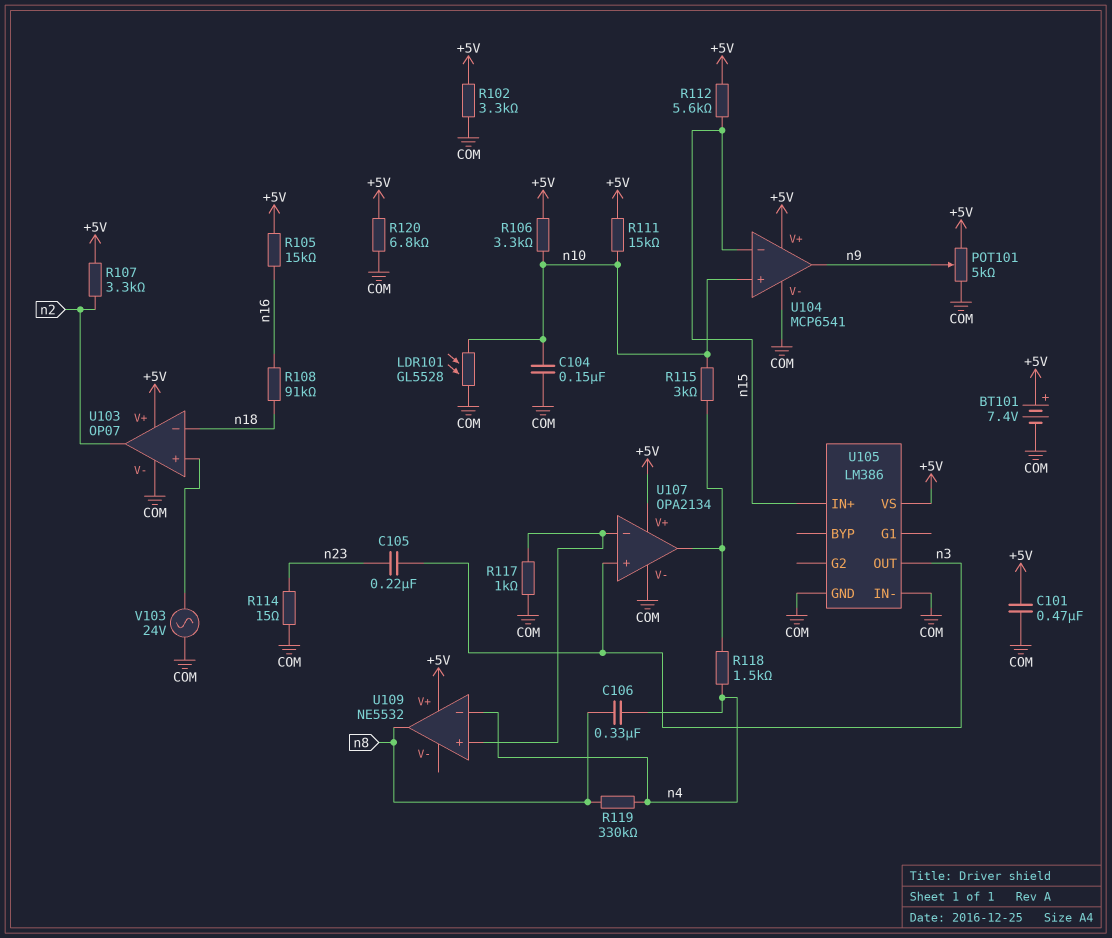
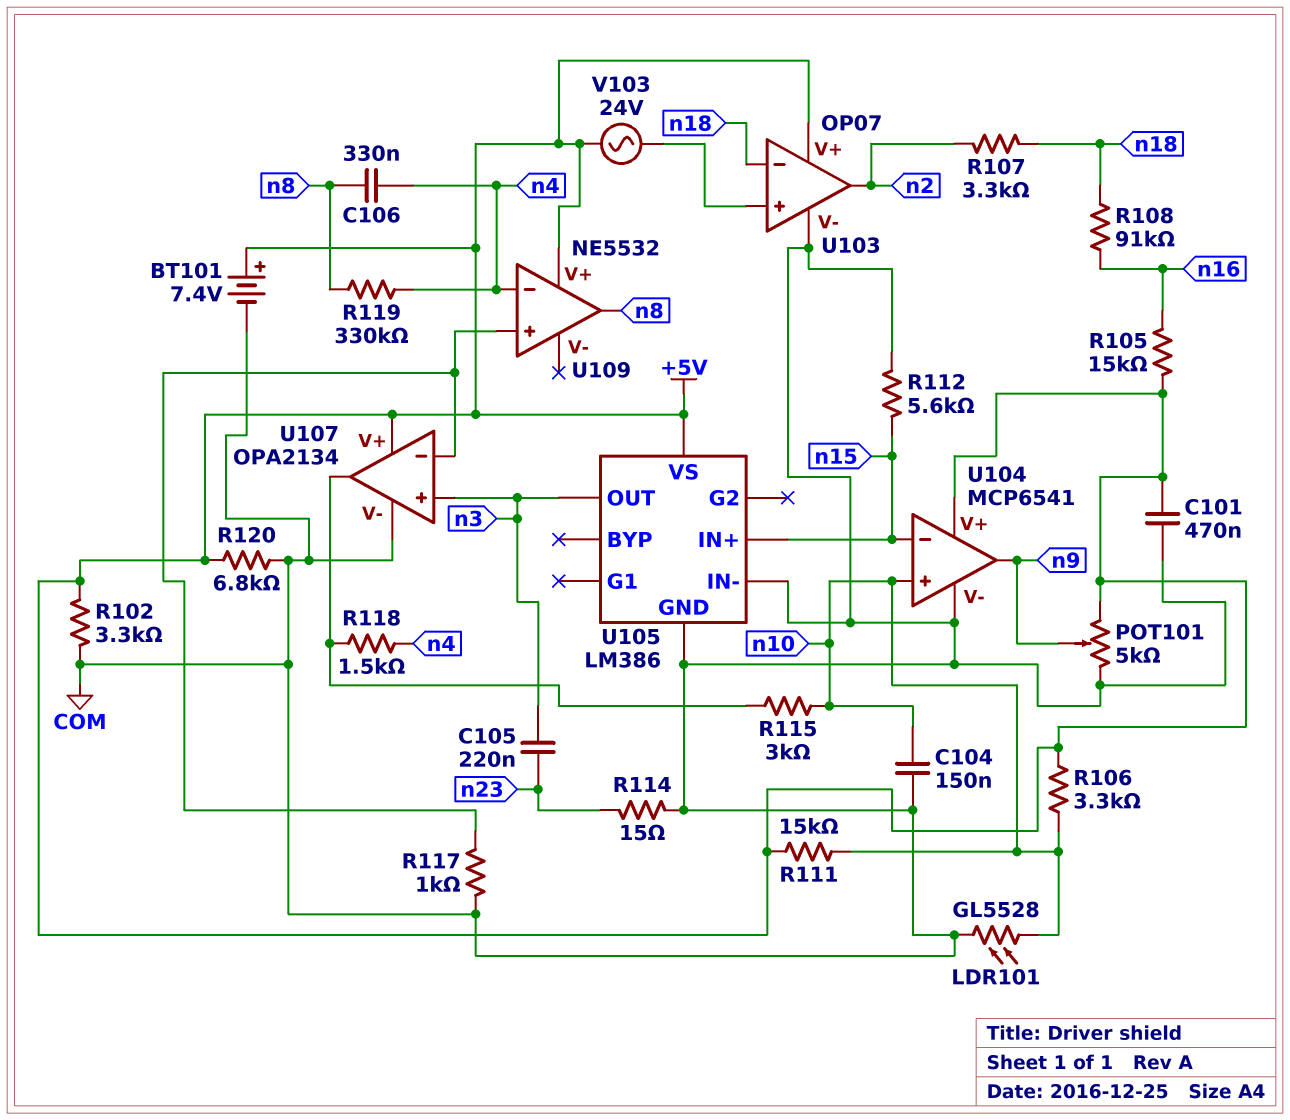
R107: 3.3k (+5V, n2) -> 3.3k (n2, n18)
R112: 5.6k (+5V, n15) -> 5.6k (COM, n15)
V103: AC 24V (COM, U103/in+) -> AC 24V (+5V, U103/in+)

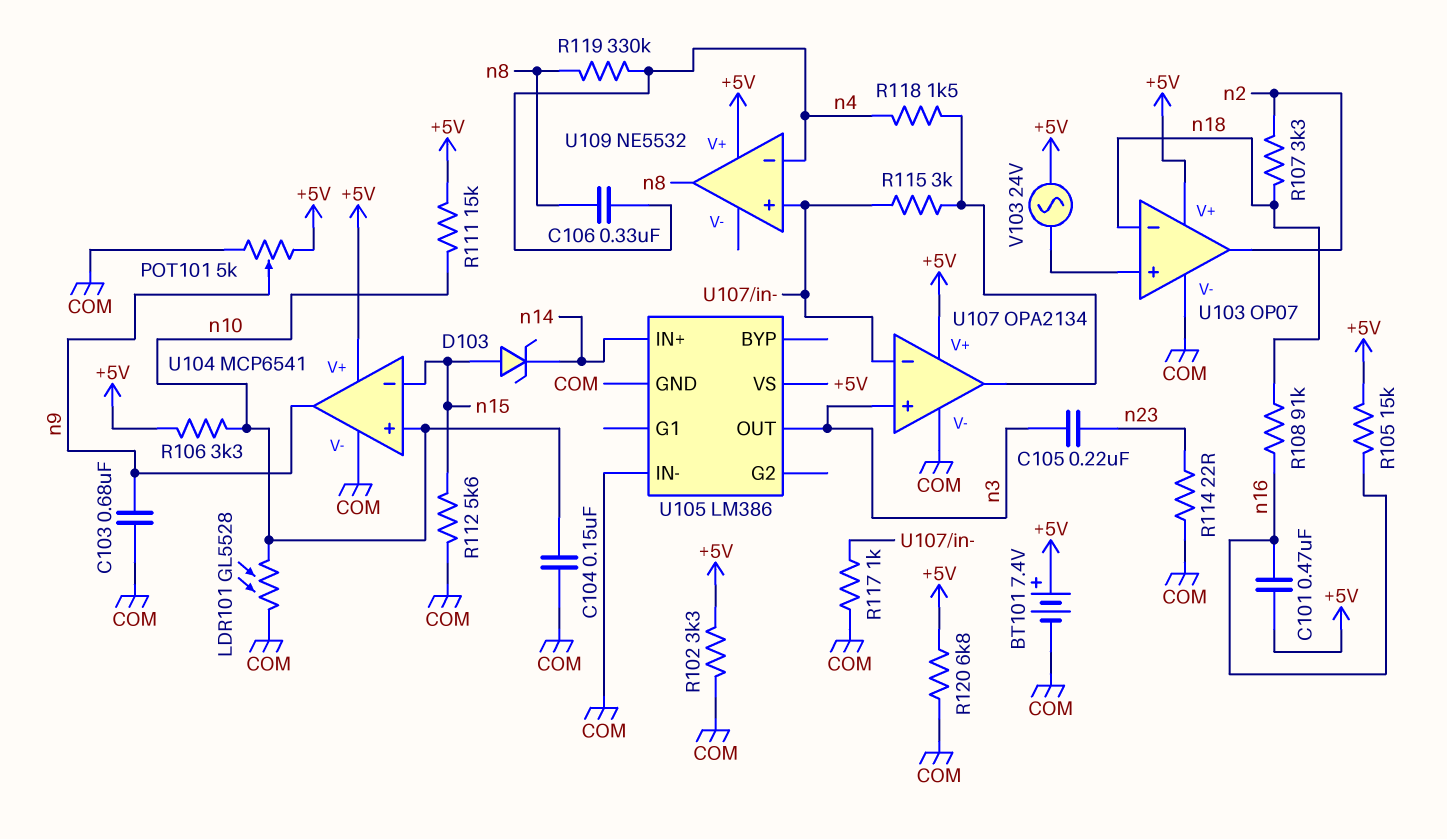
C101: 470nF (+5V, COM) -> 470nF (+5V, n16)
C103: none -> 680nF (COM, n9)
D103: none -> zener (A n15, K n14)
R114: 15 (COM, n23) -> 22 (COM, n23)
R115: 3k (U107/out, n10) -> 3k (U107/in-, U107/out)
U105 pin IN+: n15 -> n14

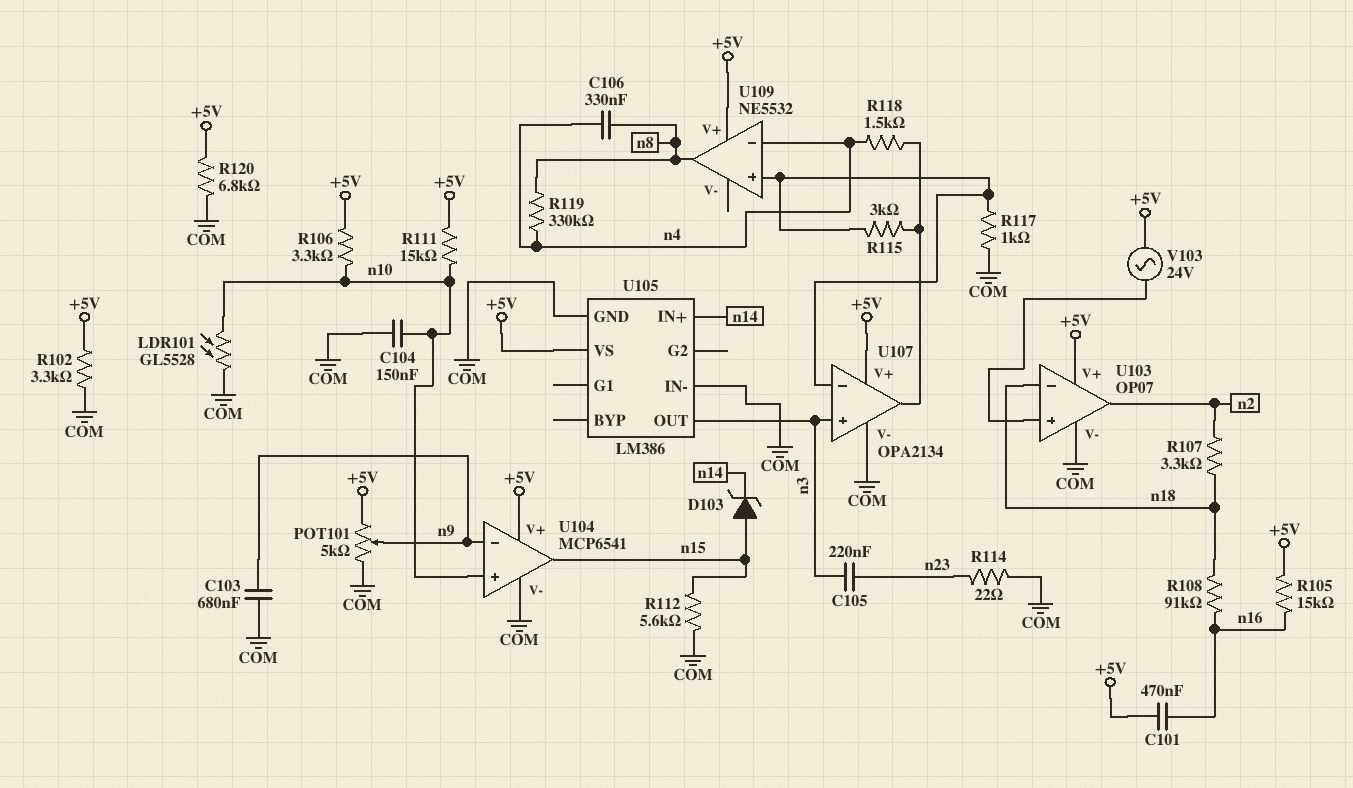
BT101: 7.4V (plus +5V, minus COM) -> none
U104 pin in-: n15 -> n9
U104 pin out: n9 -> n15

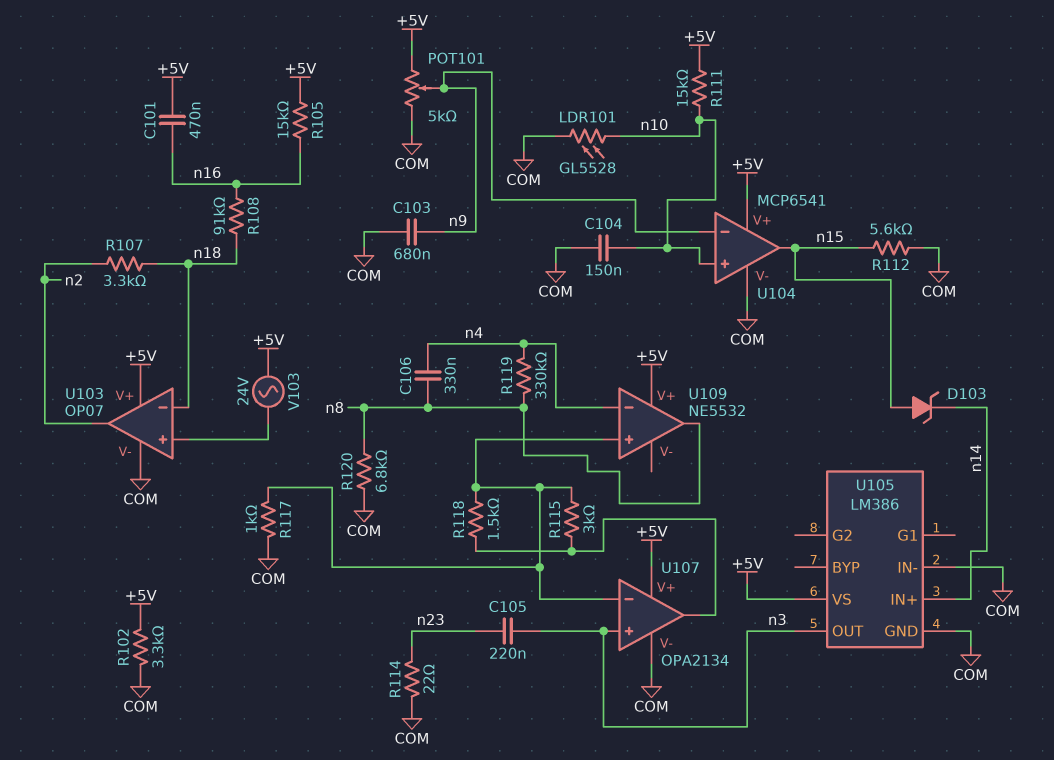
R106: 3.3k (+5V, n10) -> none
R118: 1.5k (U107/out, n4) -> 1.5k (U107/in-, U107/out)
R120: 6.8k (+5V, COM) -> 6.8k (COM, n8)

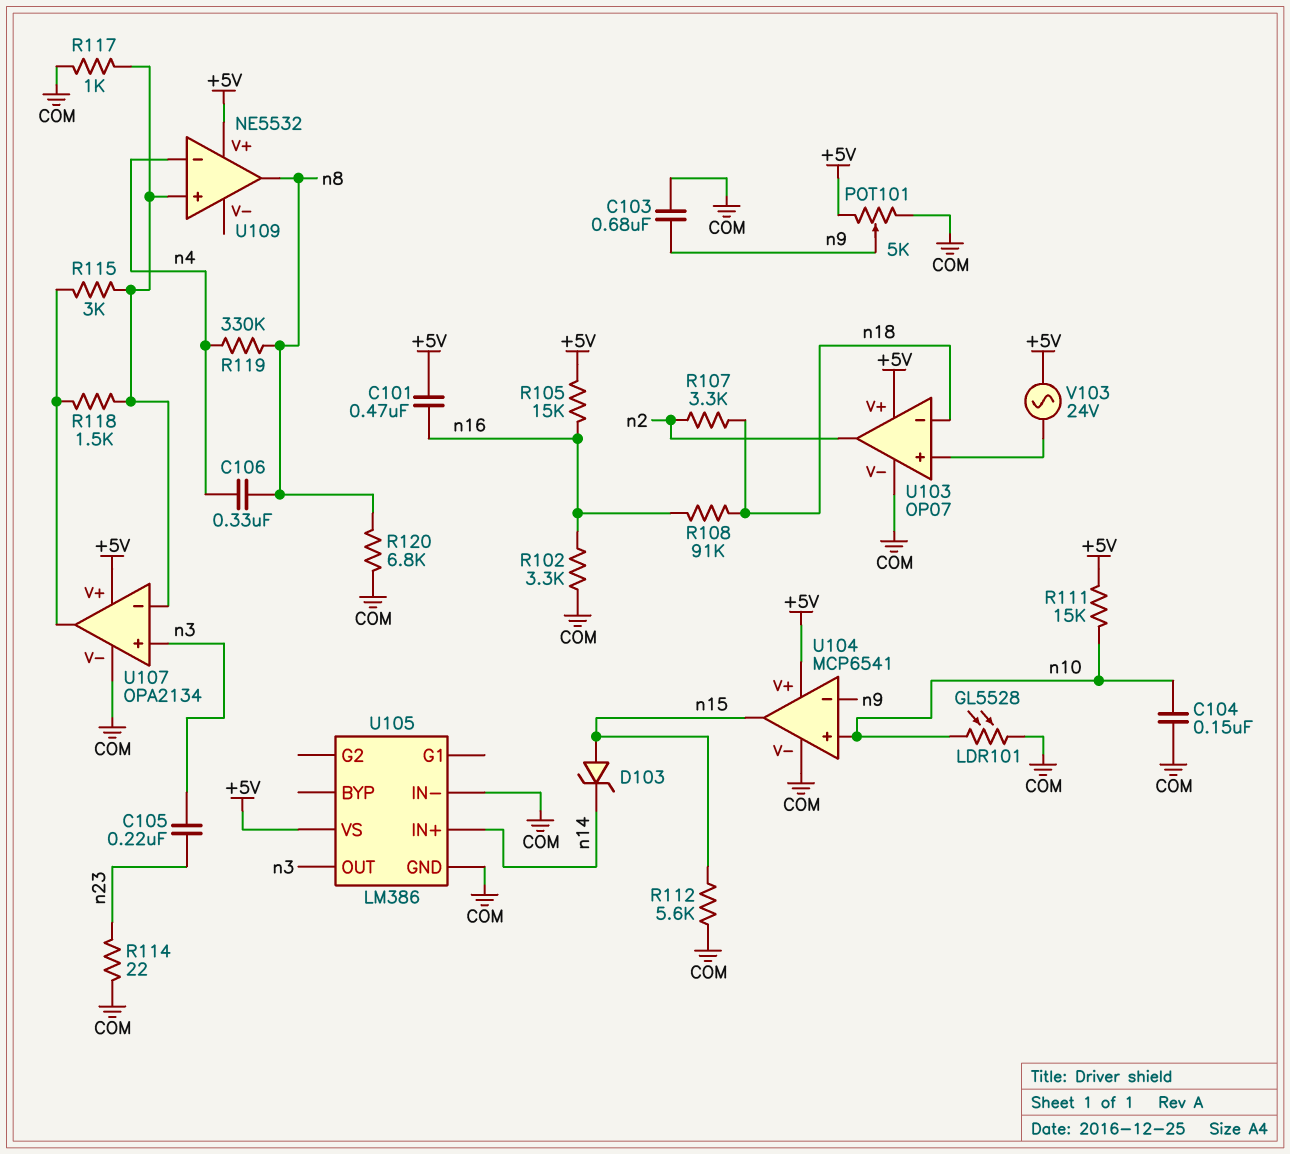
R102: 3.3k (+5V, COM) -> 3.3k (COM, n16)

